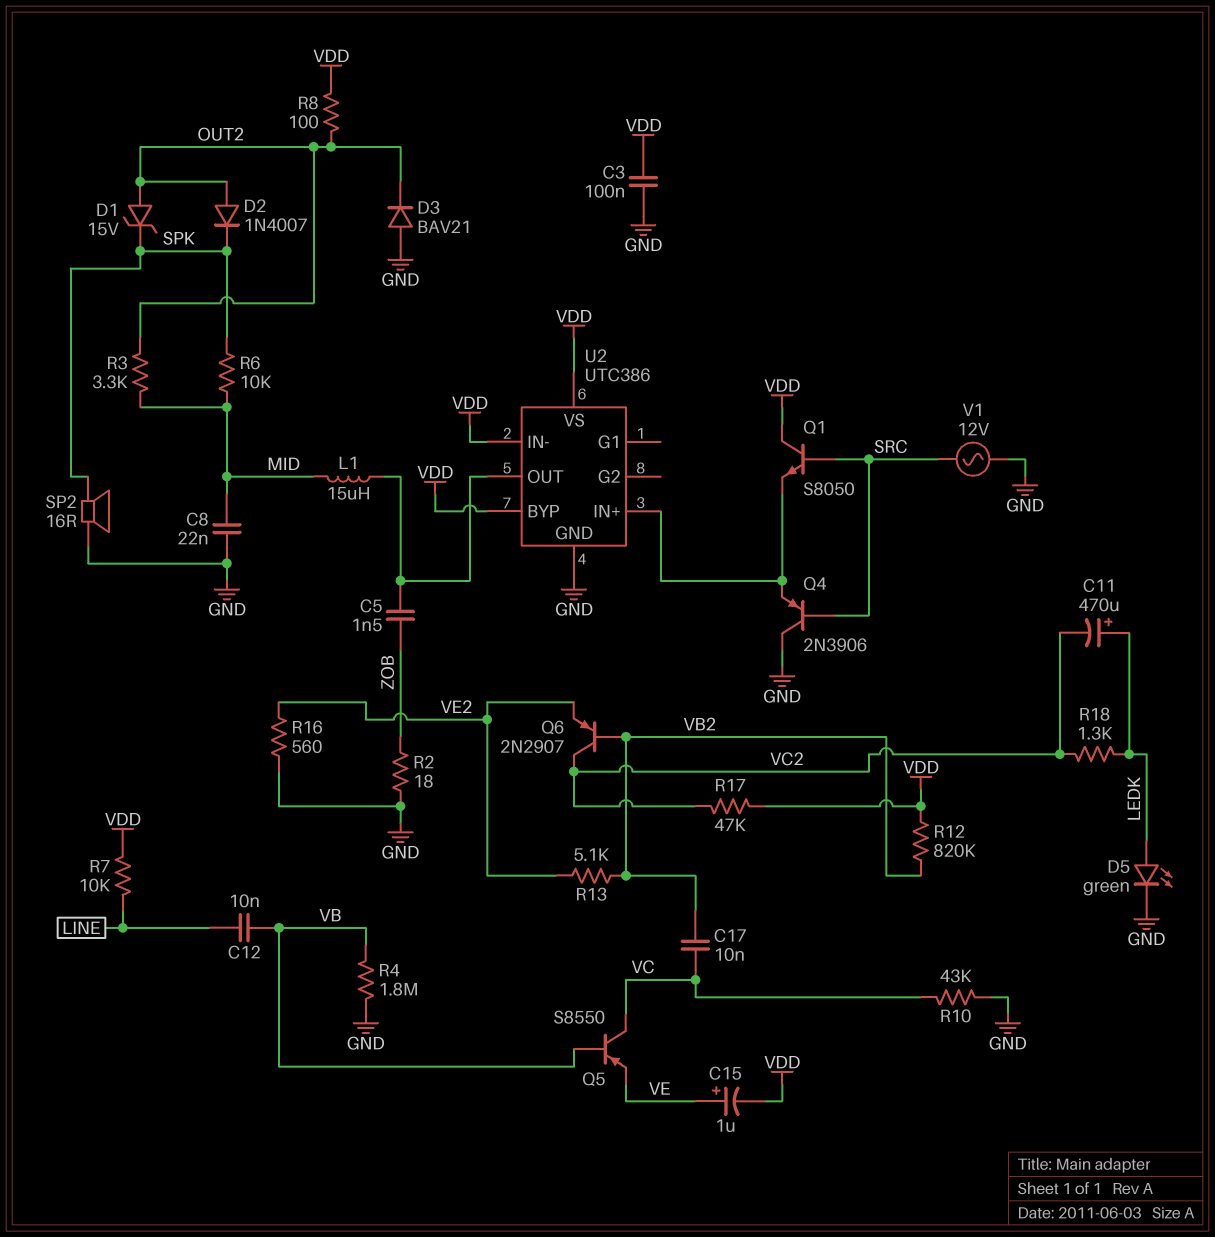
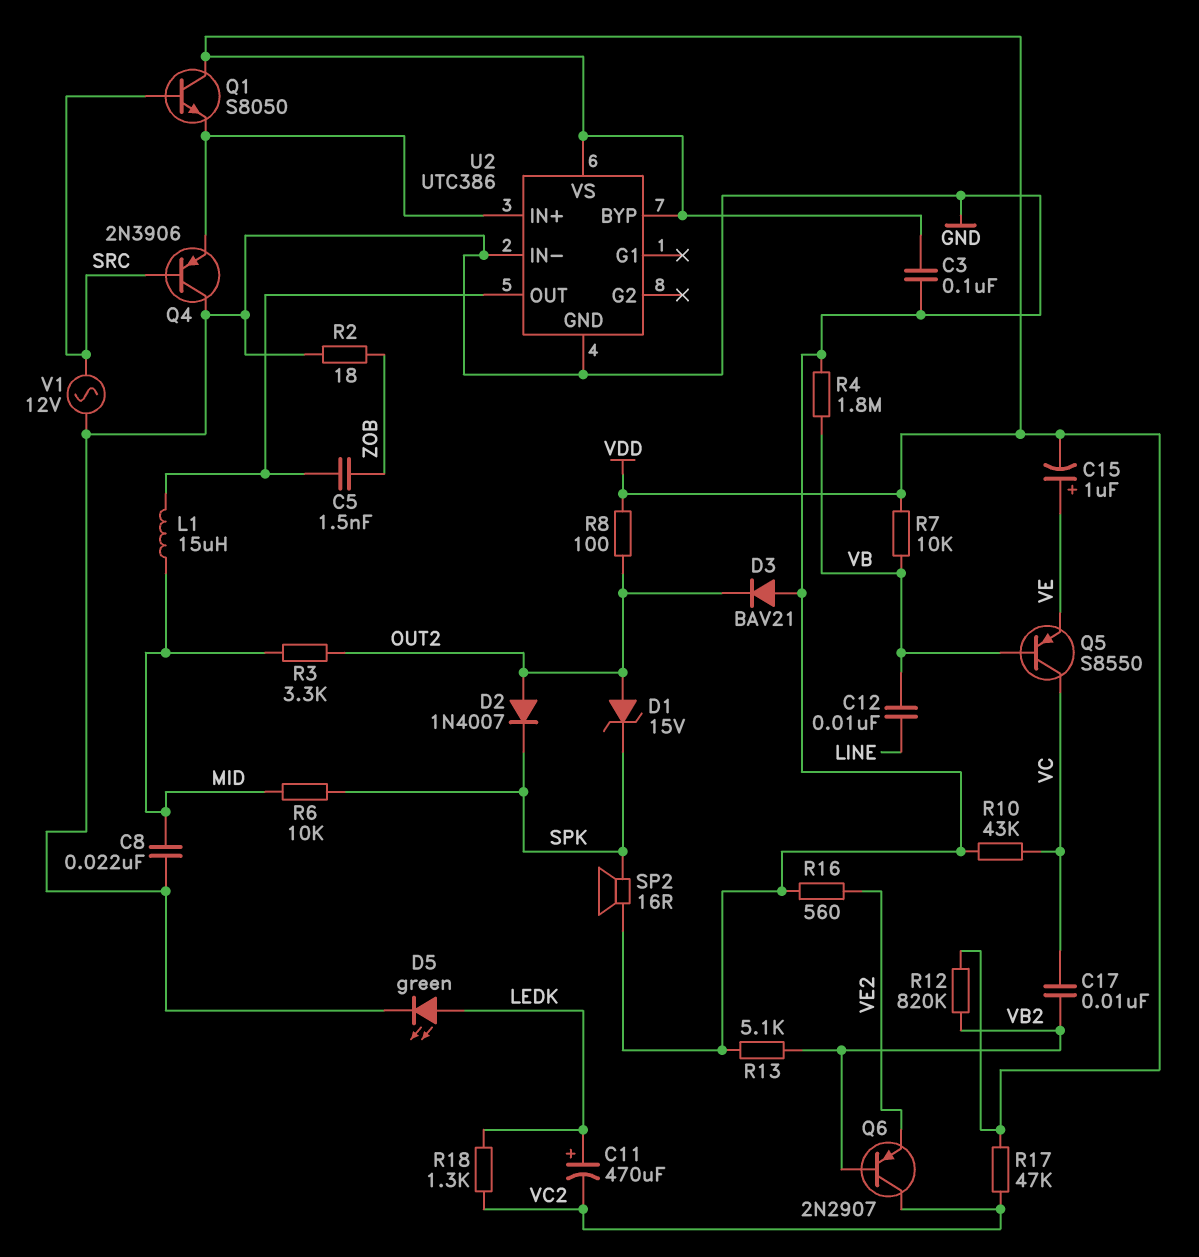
R7: 10k (LINE, VDD) -> 10k (VB, VDD)
R13: 5.1k (VB2, VE2) -> 5.1k (GND, VB2)
U2 pin IN-: VDD -> GND

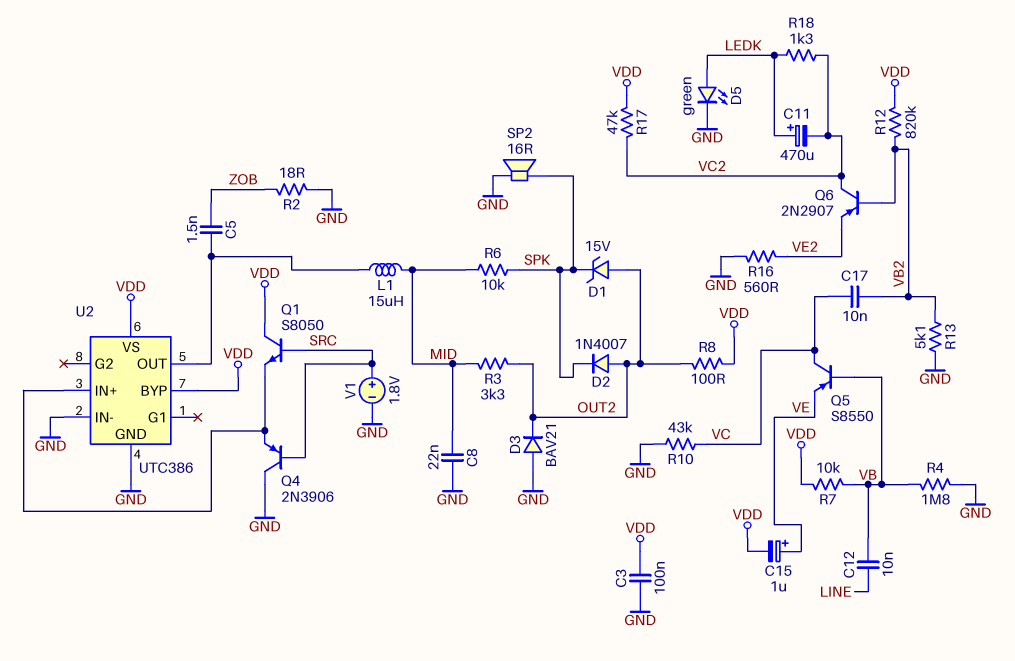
V1: AC 12V (GND, SRC) -> 1.8V (plus SRC, minus GND)

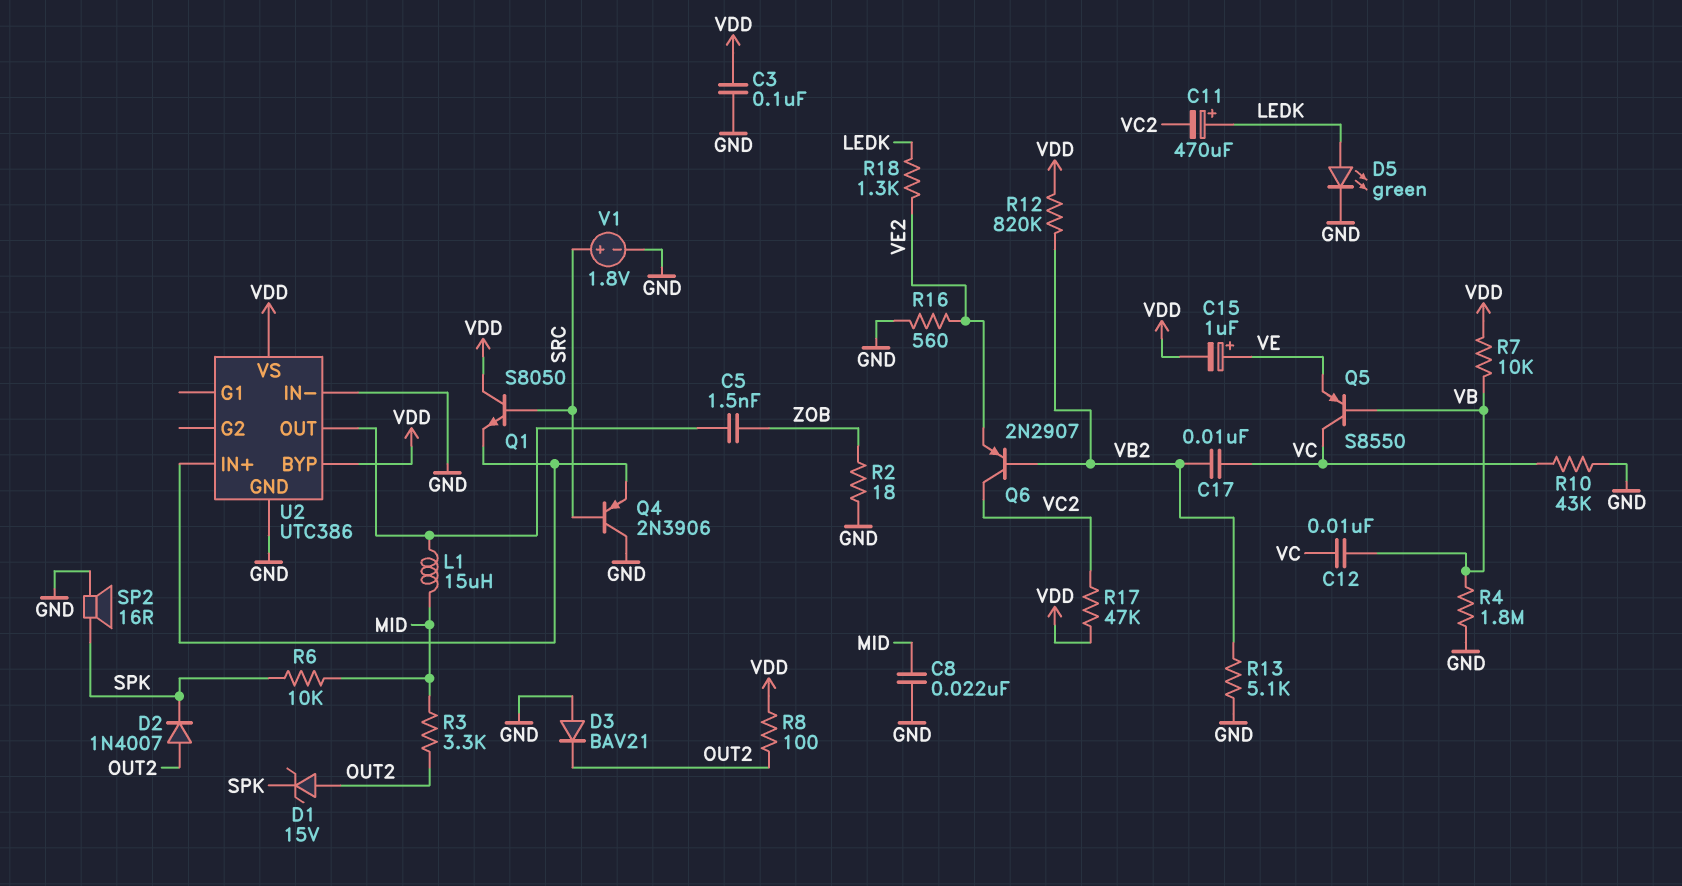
C12: 10nF (LINE, VB) -> 10nF (VB, VC)
R18: 1.3k (LEDK, VC2) -> 1.3k (LEDK, VE2)

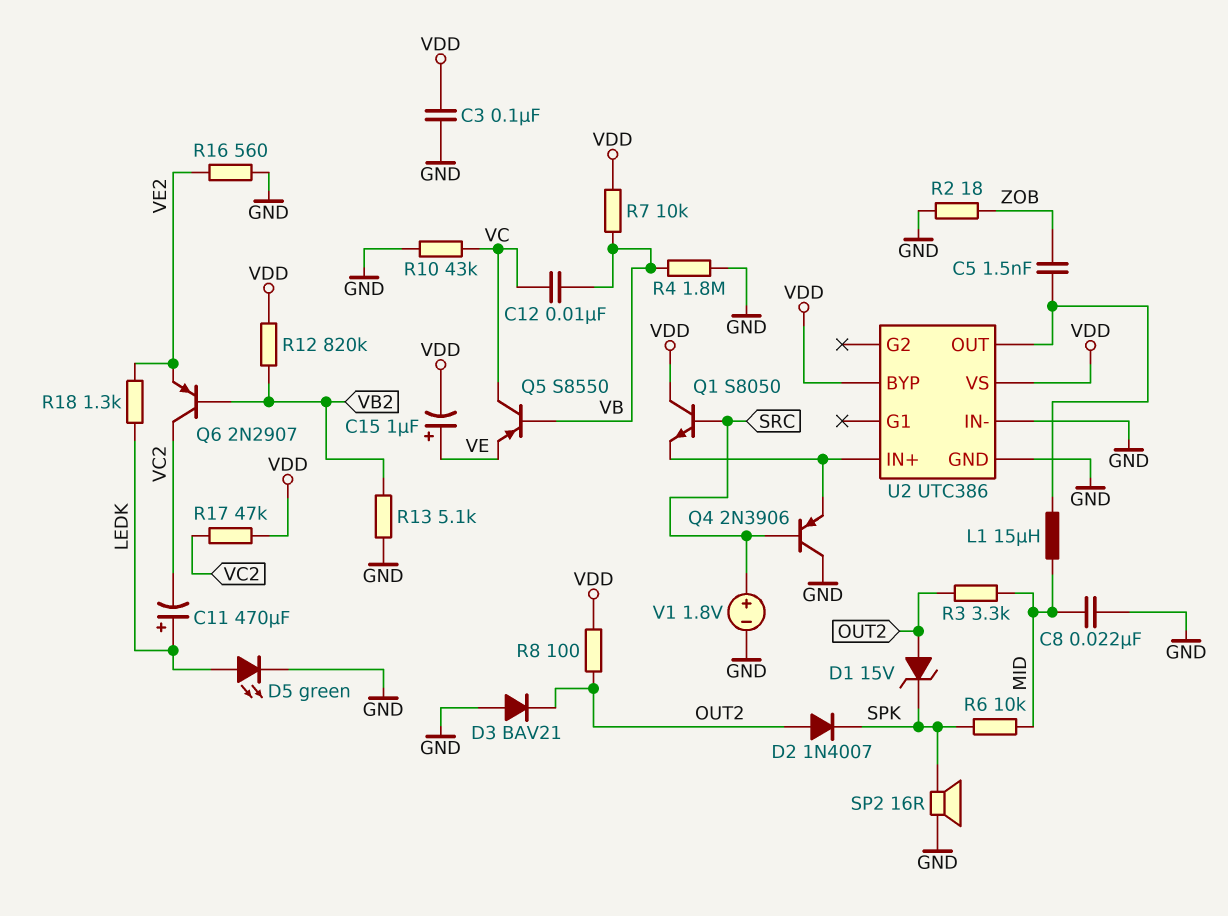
C17: 10nF (VB2, VC) -> none

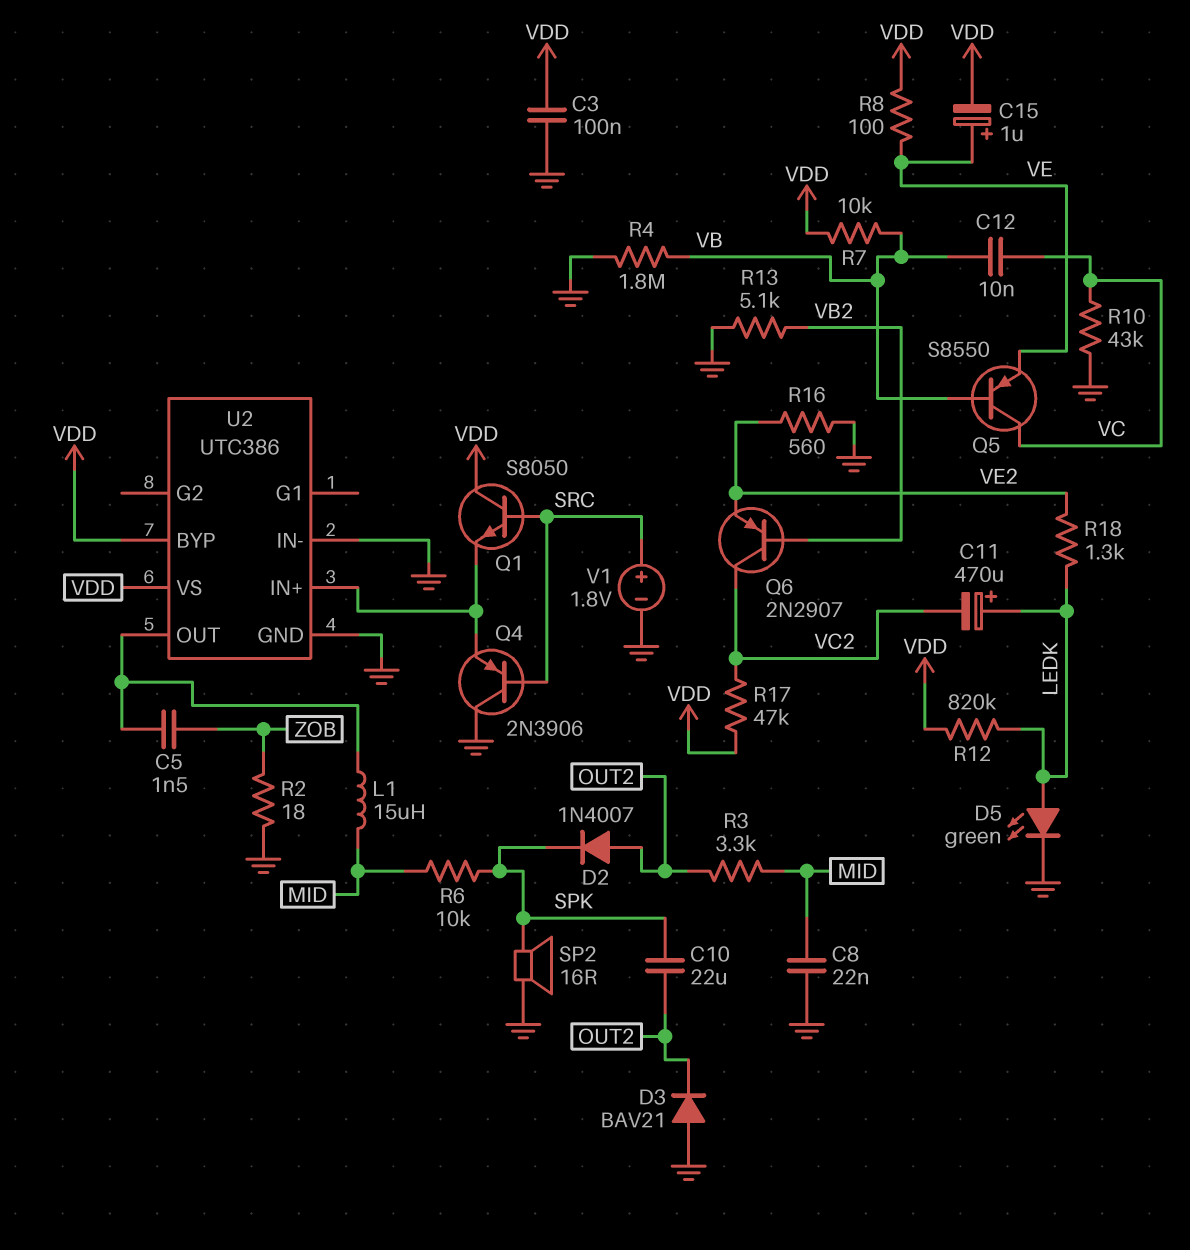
C10: none -> 22uF (OUT2, SPK)
D1: zener 15V (A OUT2, K SPK) -> none
R8: 100 (OUT2, VDD) -> 100 (VDD, VE)
R12: 820k (VB2, VDD) -> 820k (LEDK, VDD)

